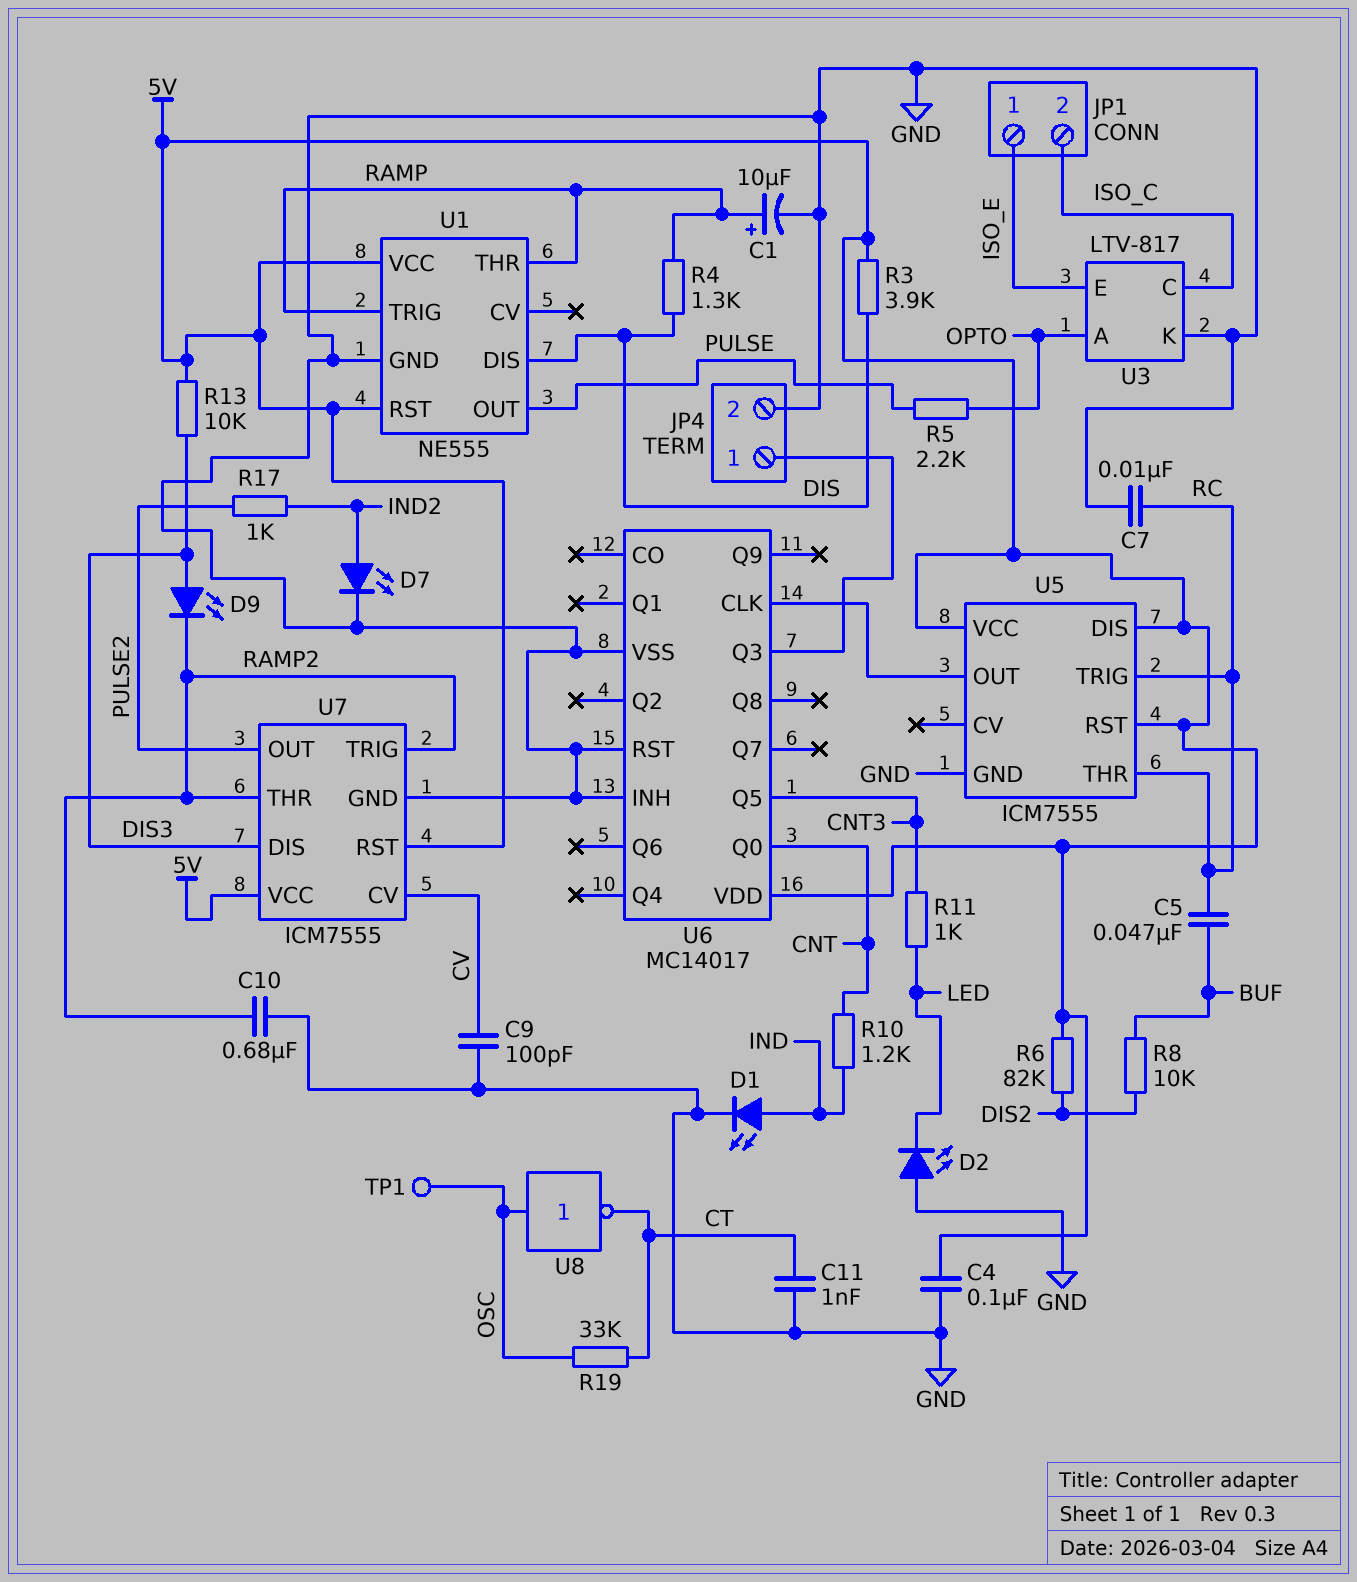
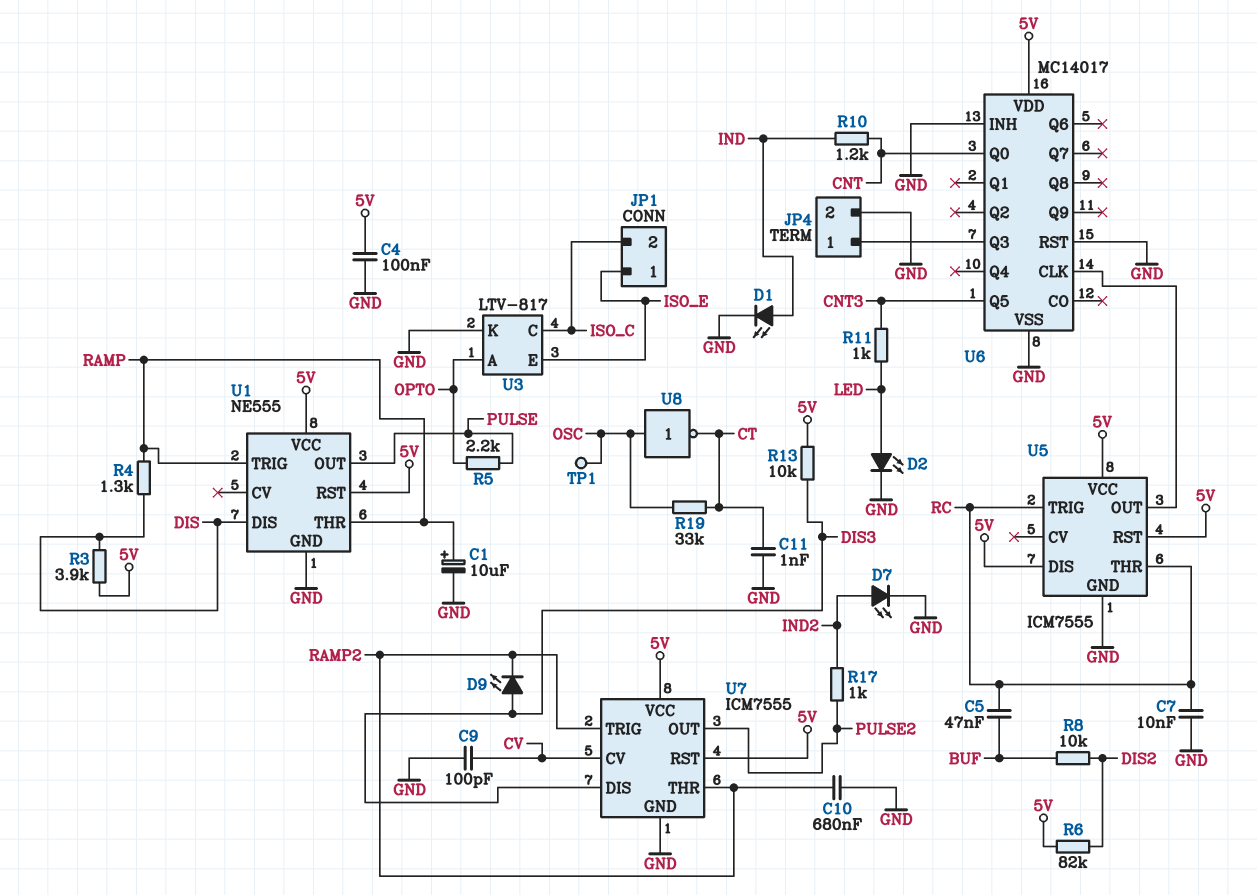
D2: LED (A GND, K LED) -> LED (A LED, K GND)

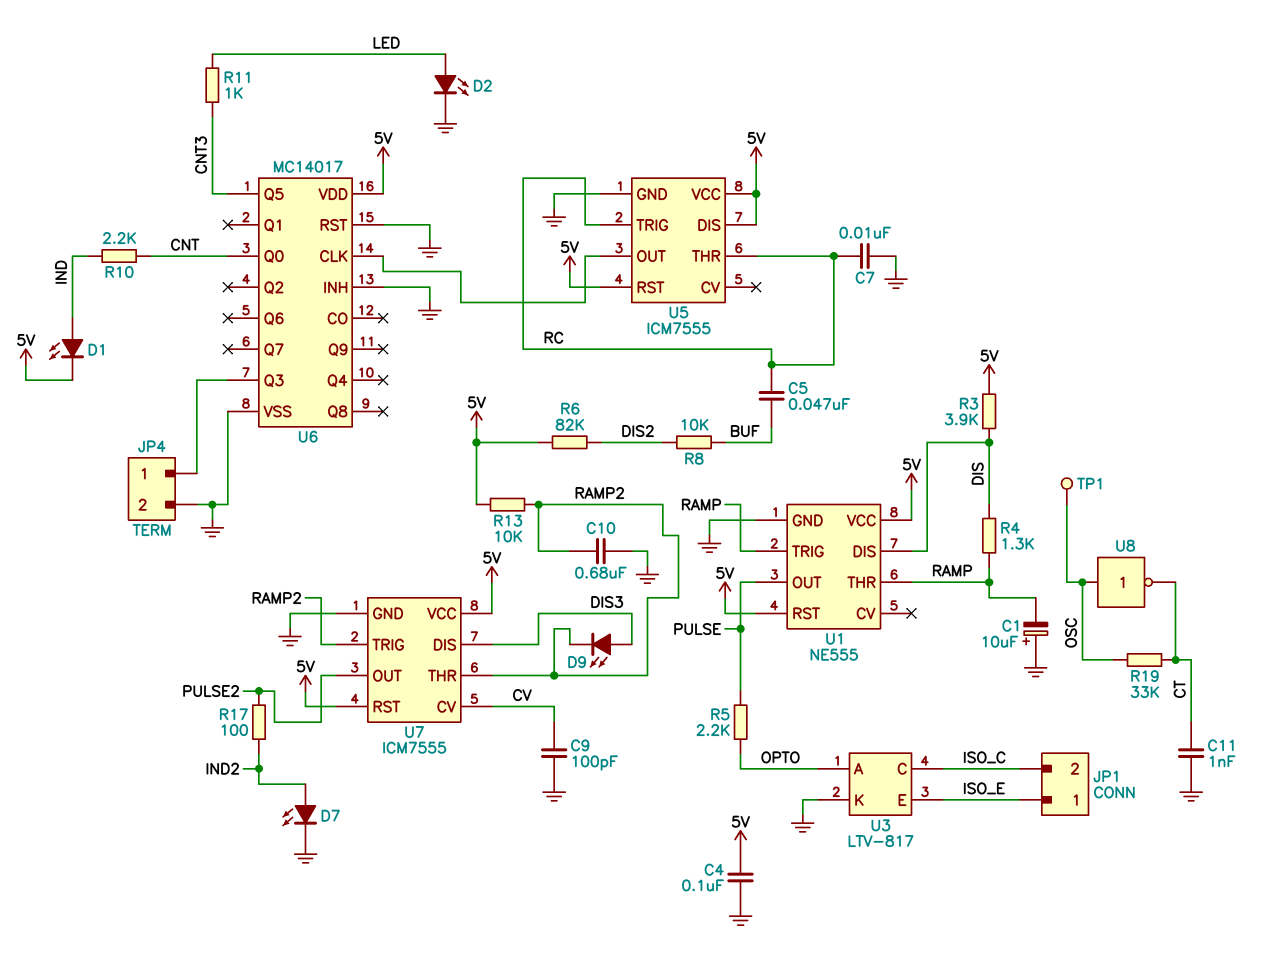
C1: 10uF (plus RAMP, minus GND) -> 10uF (plus GND, minus RAMP)
D1: LED (A IND, K GND) -> LED (A IND, K 5V)
R10: 1.2k (CNT, IND) -> 2.2k (CNT, IND)
R13: 10k (5V, DIS3) -> 10k (5V, RAMP2)
R17: 1k (IND2, PULSE2) -> 100 (IND2, PULSE2)

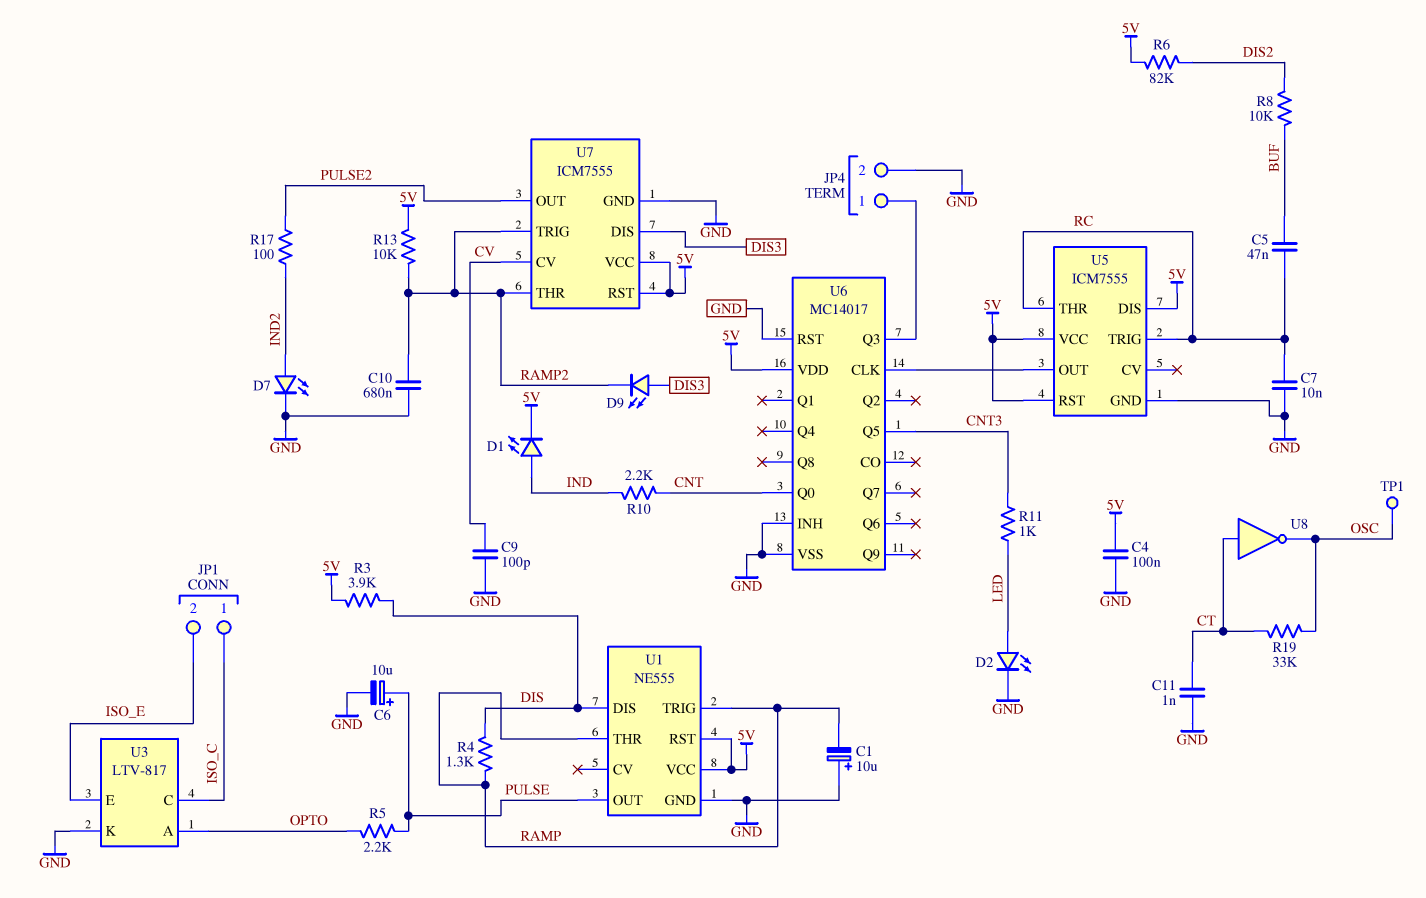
C6: none -> 10uF (plus PULSE, minus GND)
JP1 pin 1: ISO_E -> ISO_C
JP1 pin 2: ISO_C -> ISO_E
U8: NOT (in OSC, out CT) -> NOT (in CT, out OSC)

